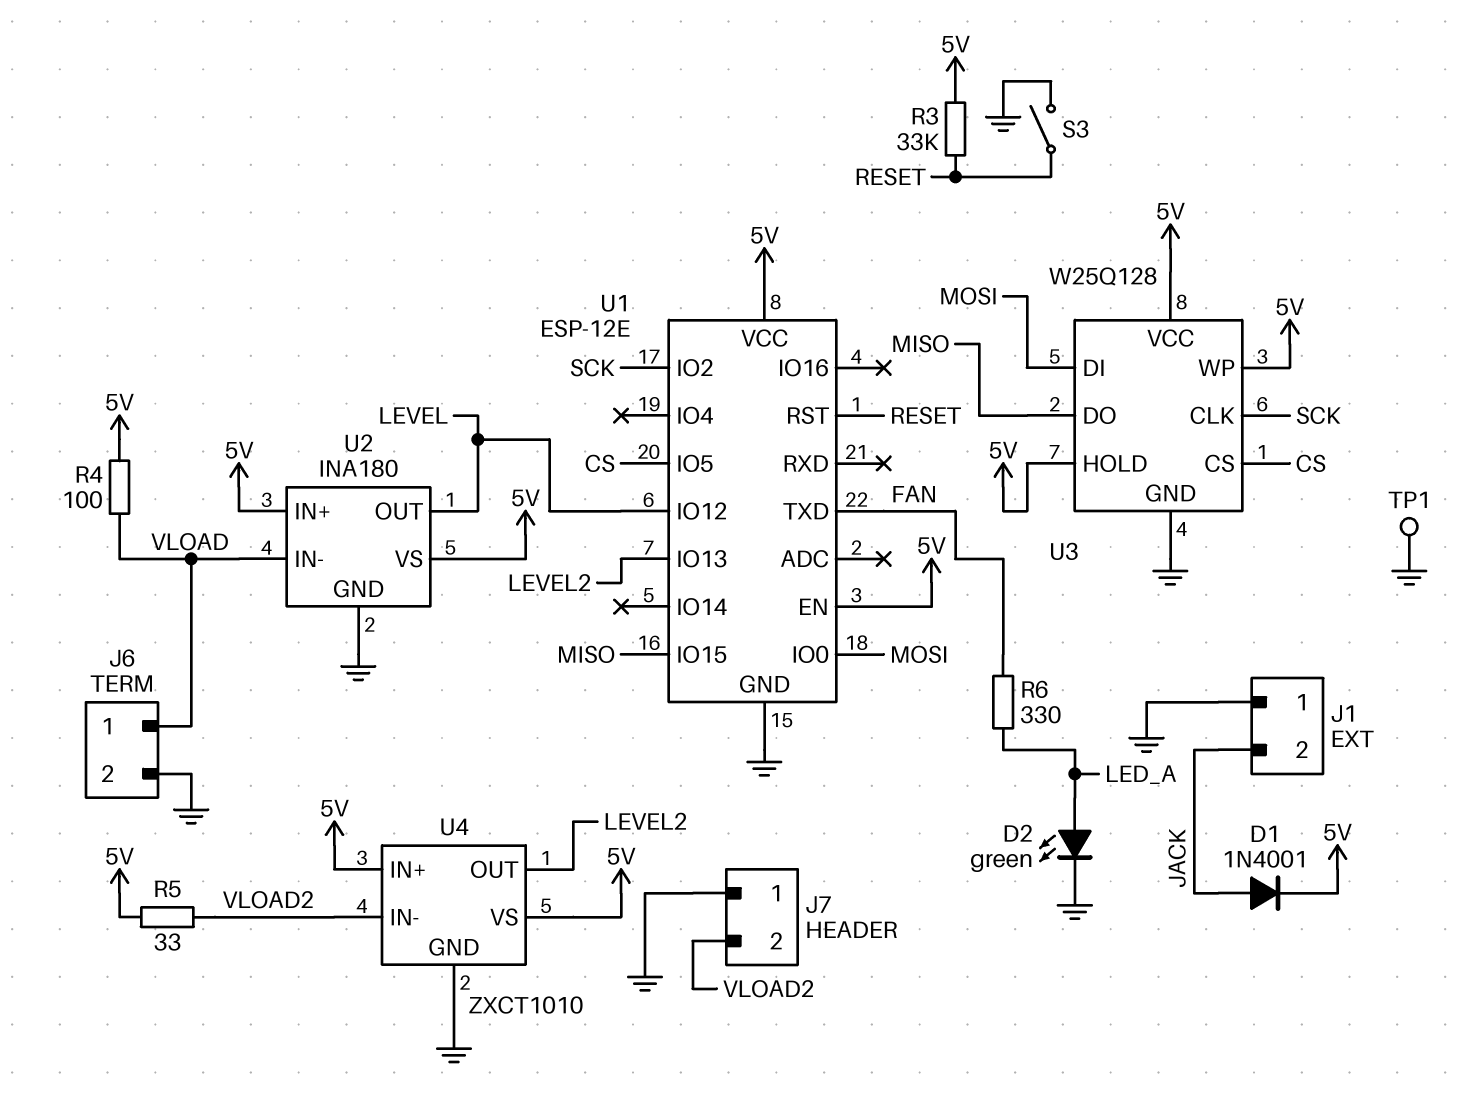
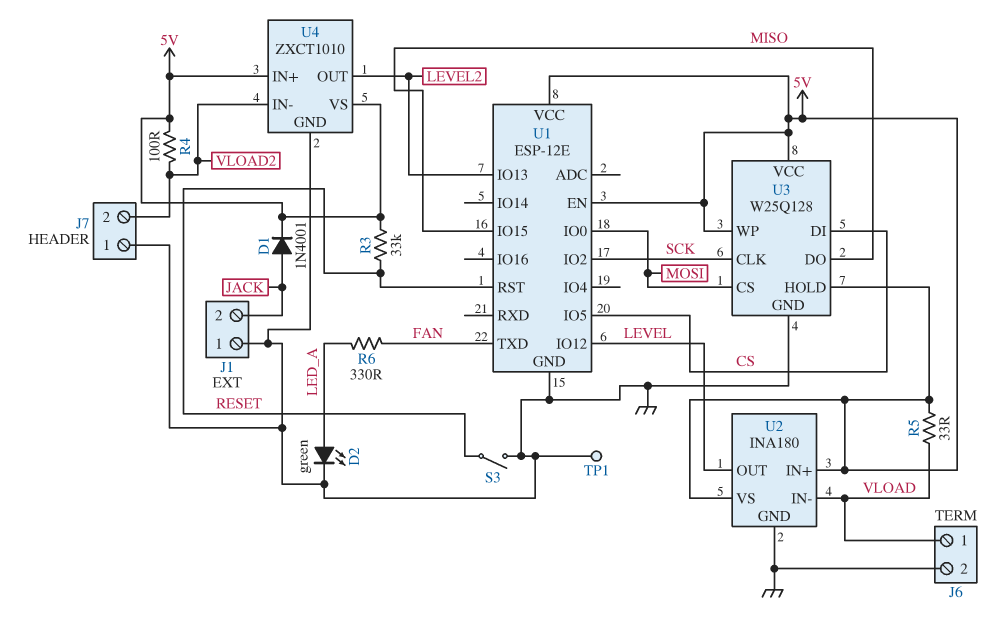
R4: 100 (5V, VLOAD) -> 100 (5V, VLOAD2)
R5: 33 (5V, VLOAD2) -> 33 (5V, VLOAD)
U3 pin CS: CS -> MOSI
U3 pin DI: MOSI -> CS

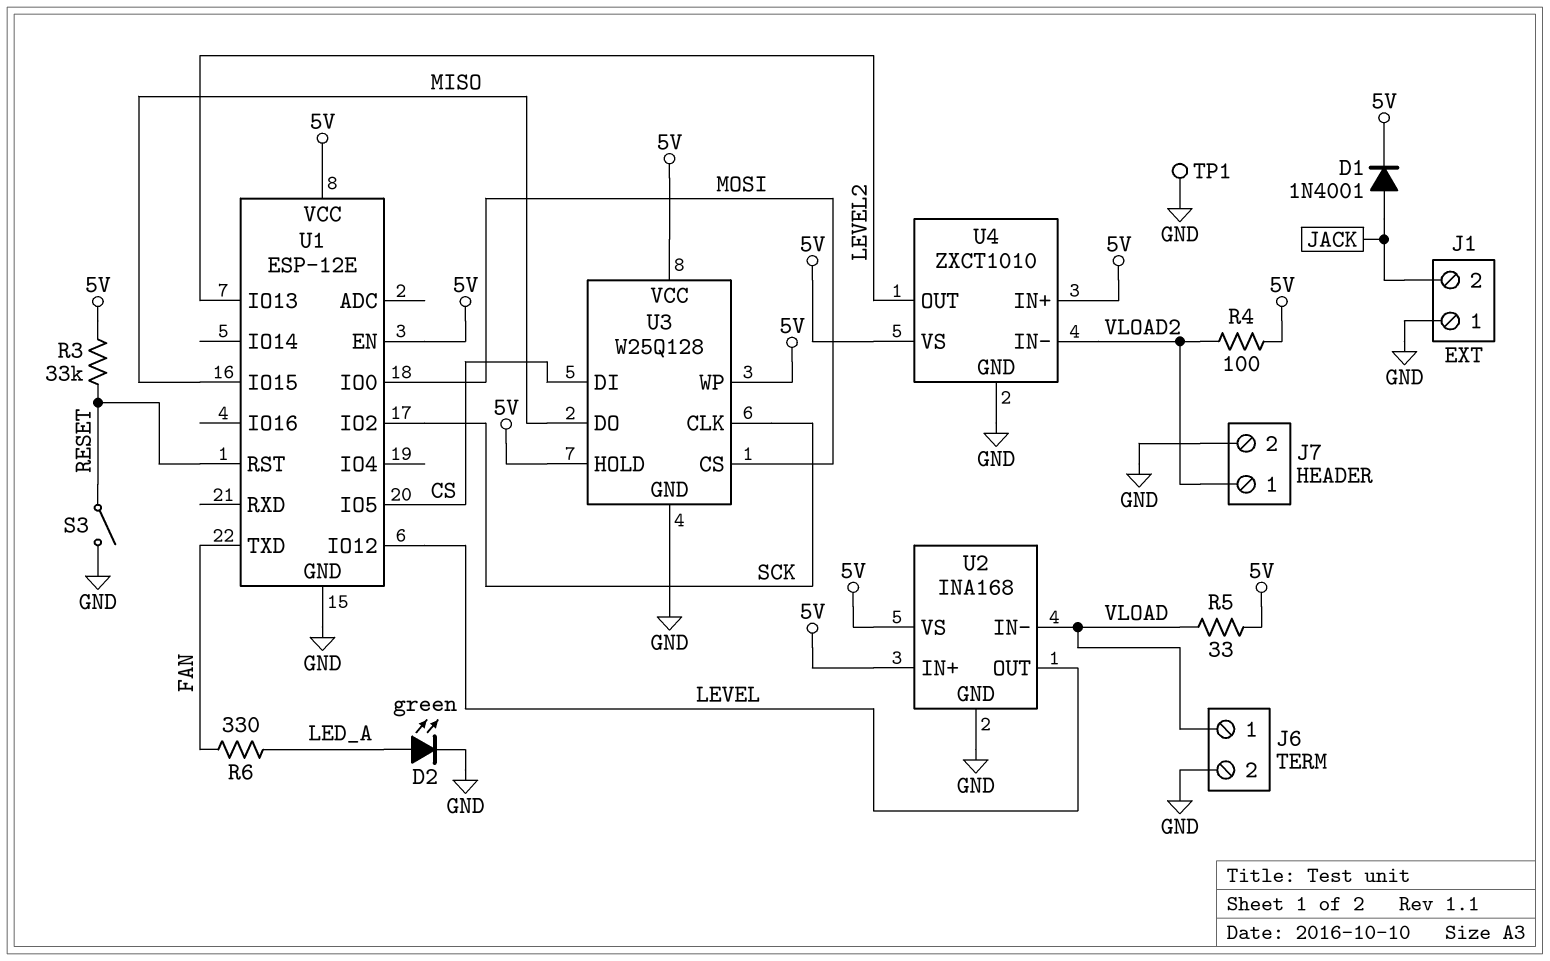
J7 pin 1: GND -> VLOAD2
J7 pin 2: VLOAD2 -> GND
U2: INA180 -> INA168

